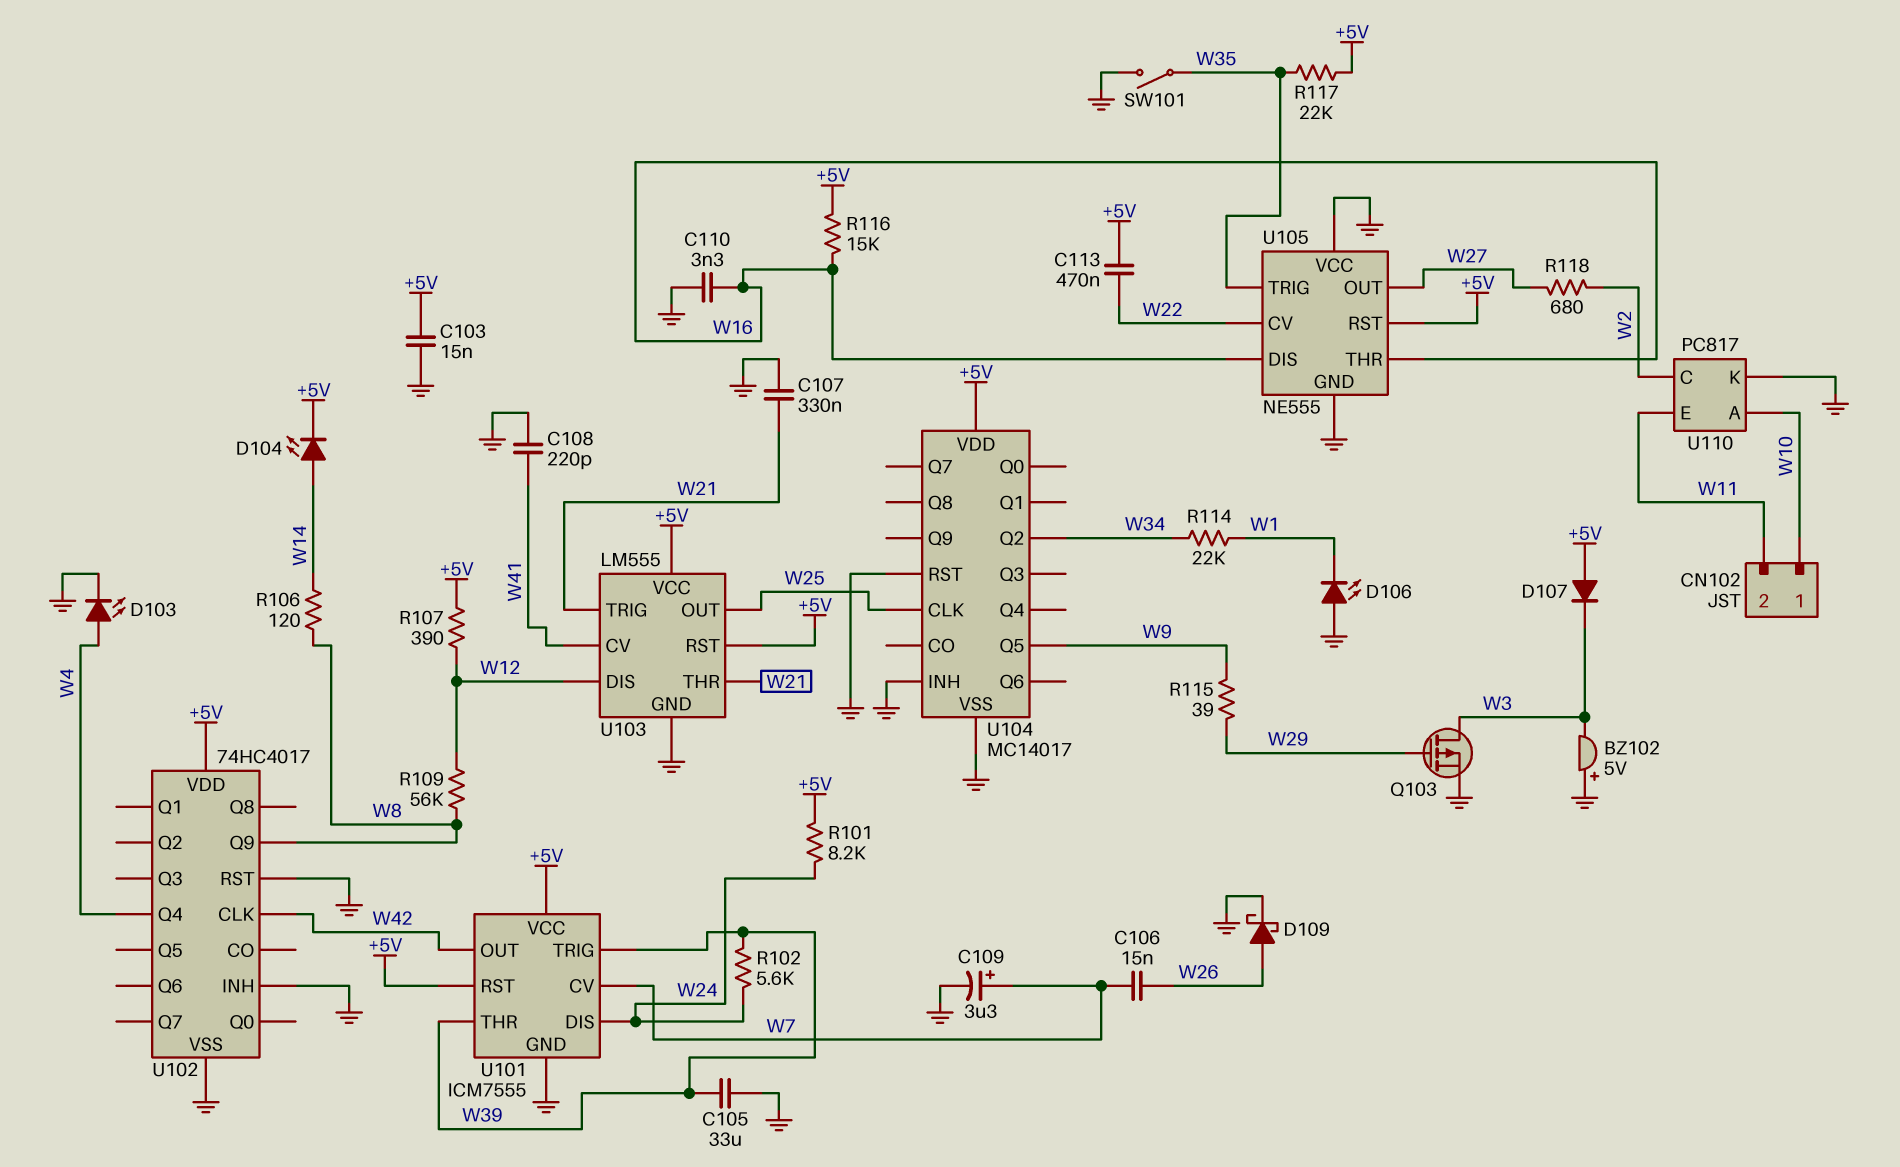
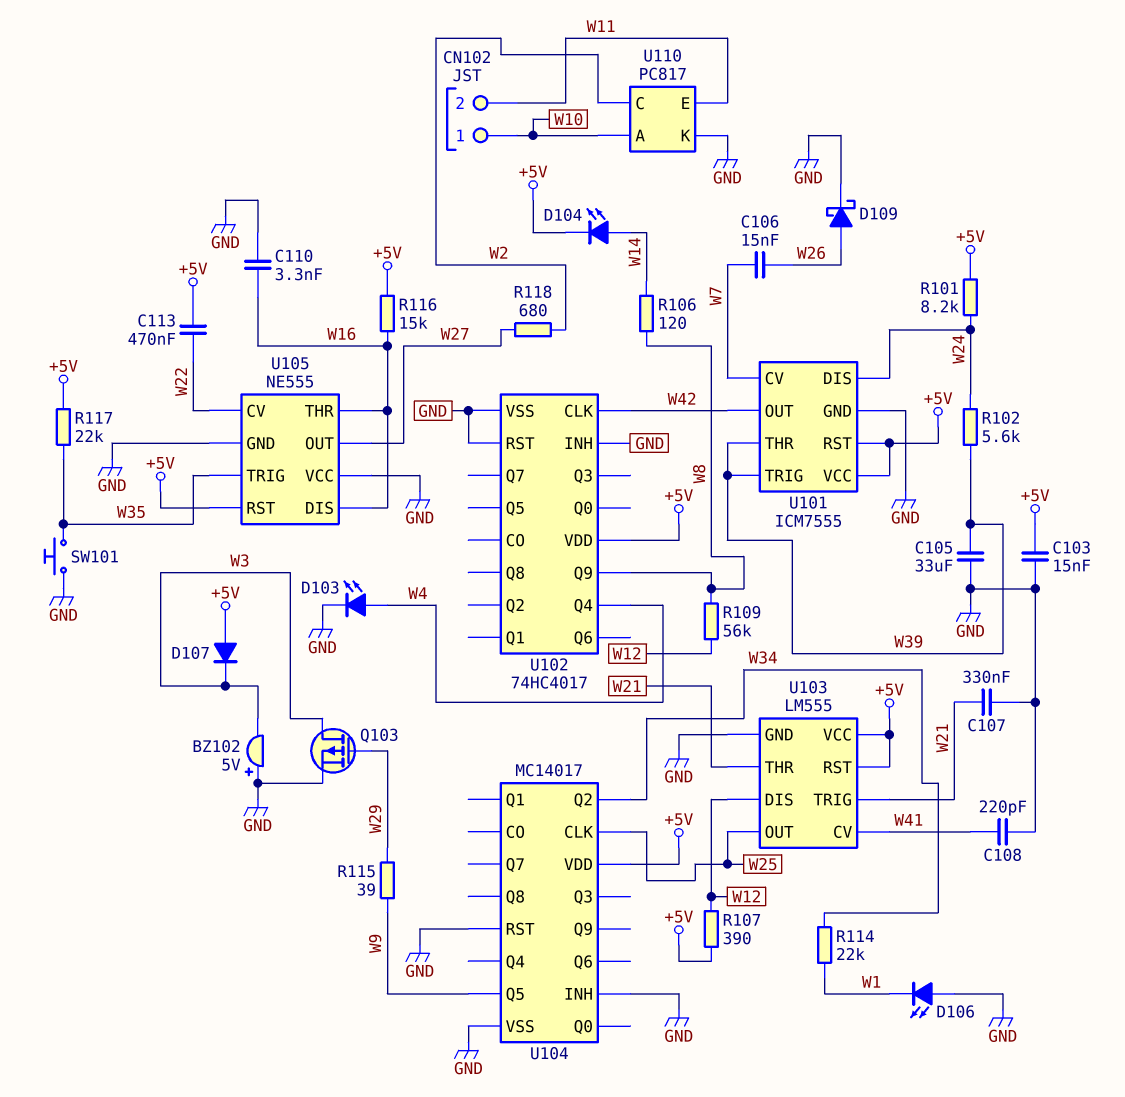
C109: 3.3uF (plus W7, minus GND) -> none
SW101: switch (GND, W35) -> button (GND, W35)

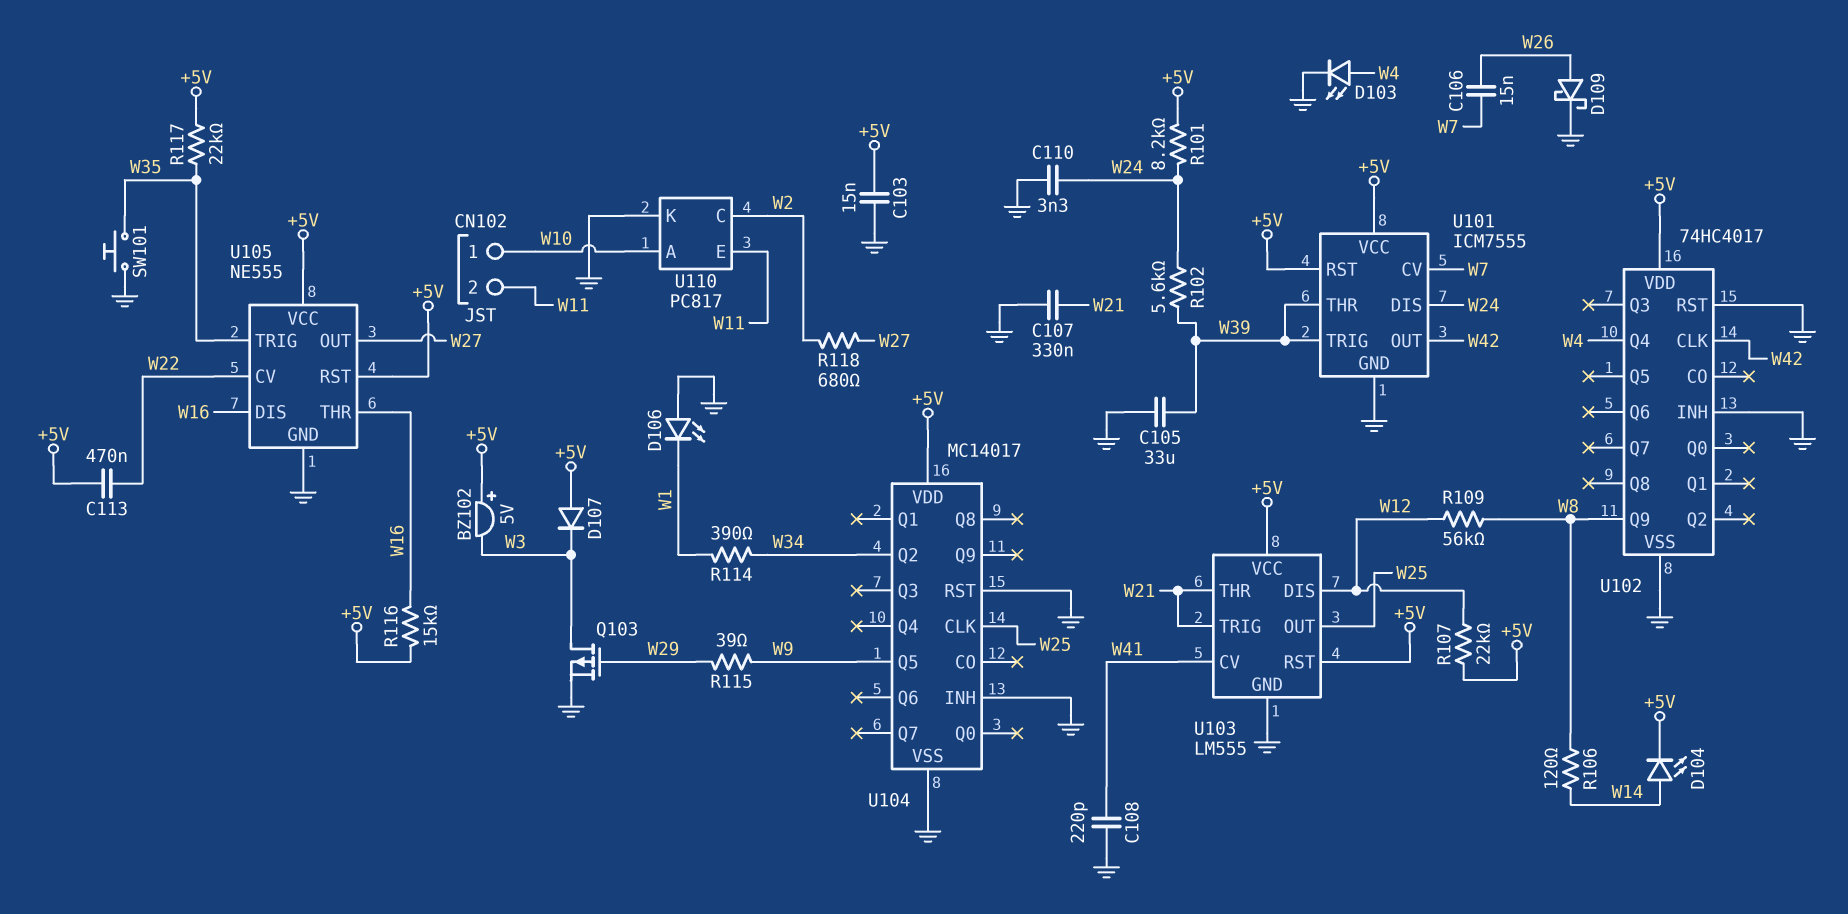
BZ102: buzzer 5V (plus GND, minus W3) -> buzzer 5V (plus +5V, minus W3)
C110: 3.3nF (GND, W16) -> 3.3nF (GND, W24)
R107: 390 (+5V, W12) -> 22k (+5V, W12)
R114: 22k (W1, W34) -> 390 (W1, W34)
U105 pin VCC: GND -> +5V

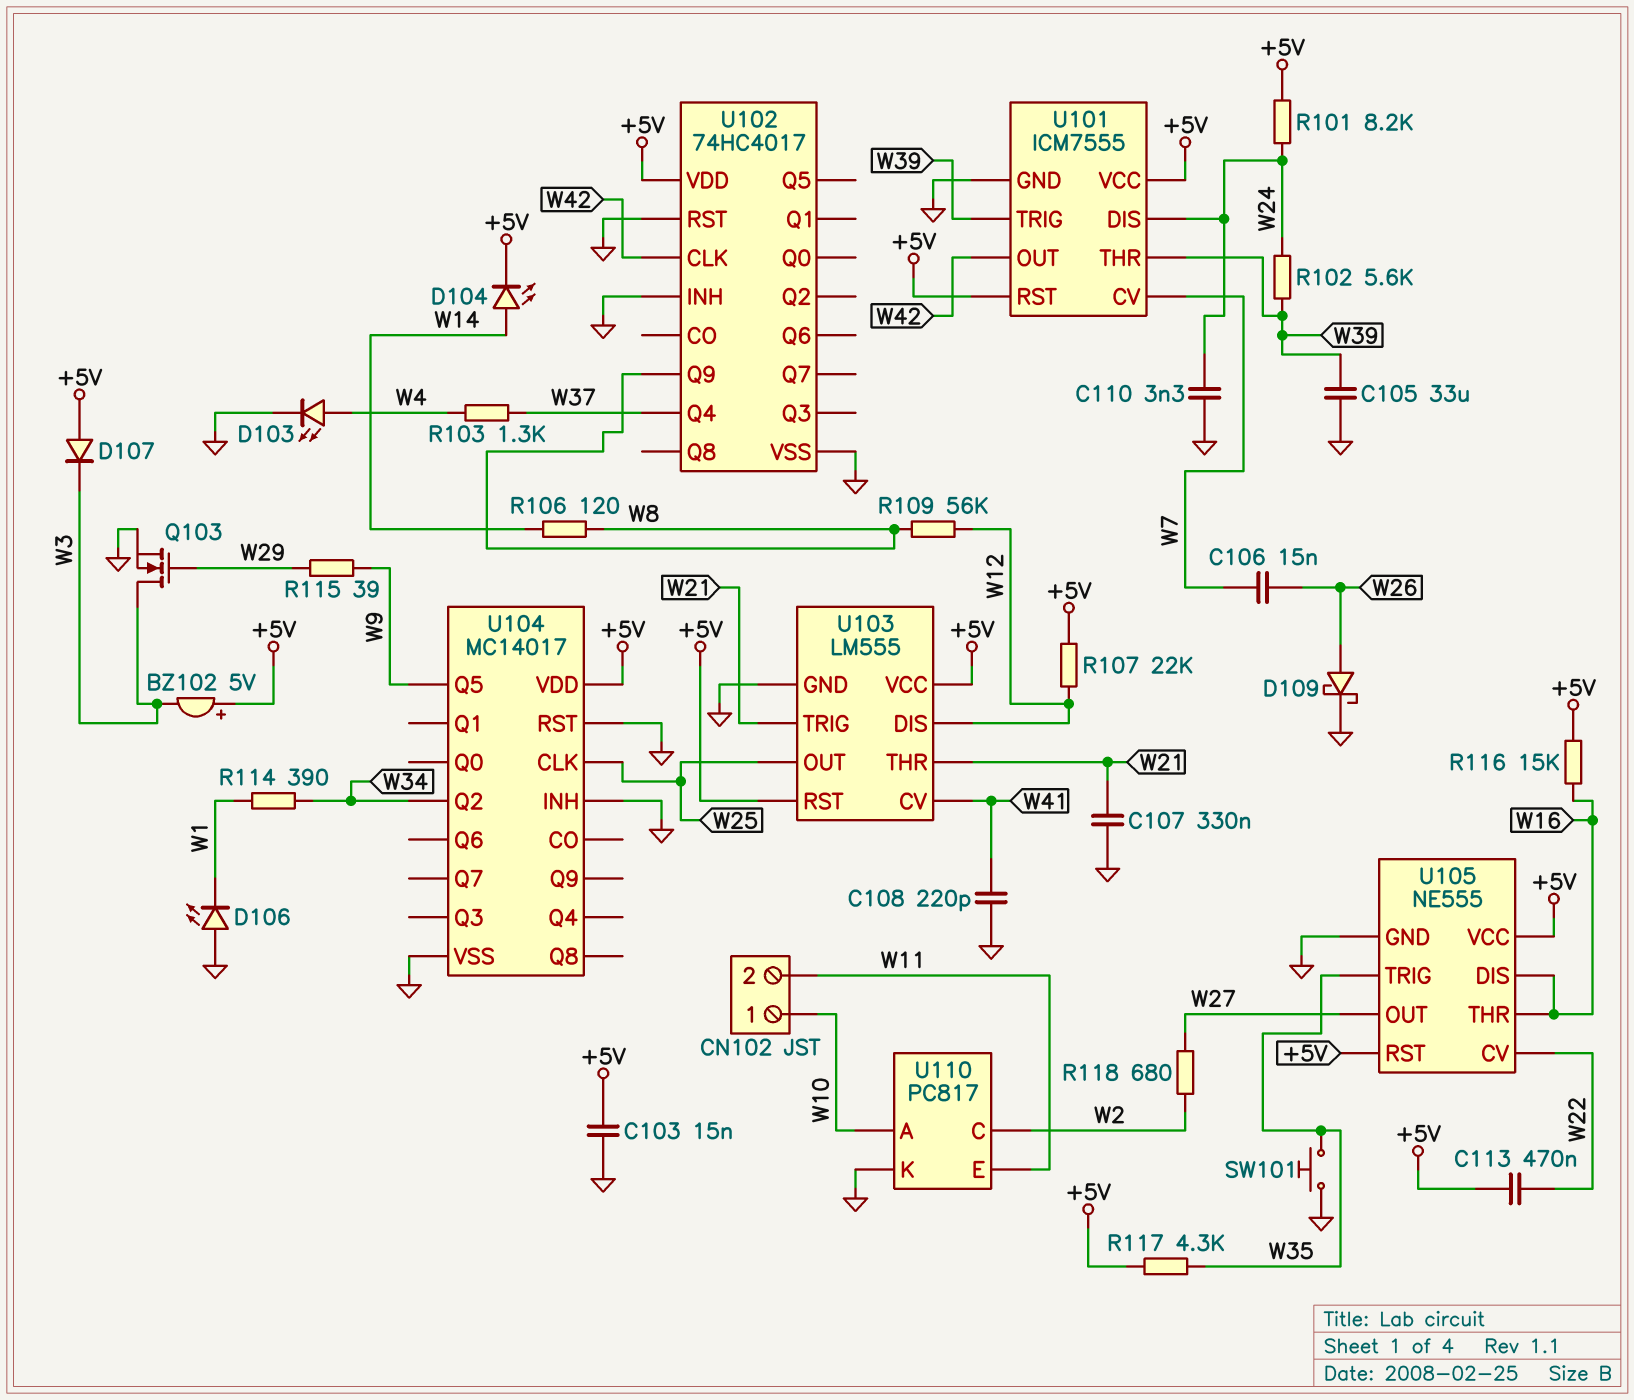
Q103: PMOS (G W29, D W3, S GND) -> NMOS (G W29, D W3, S GND)
R103: none -> 1.3k (W4, W37)
R117: 22k (+5V, W35) -> 4.3k (+5V, W35)
U102 pin Q4: W4 -> W37

